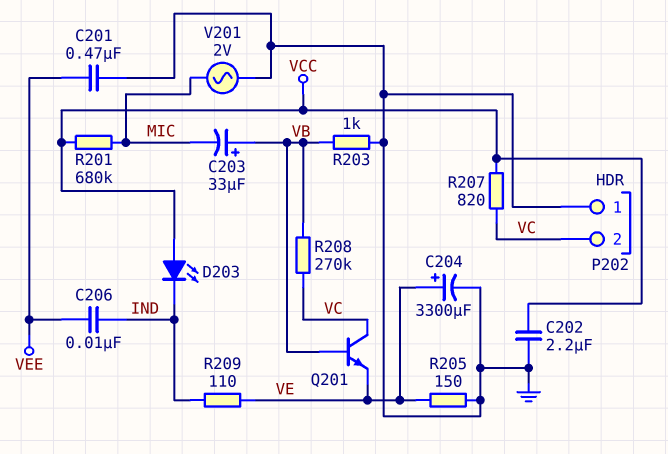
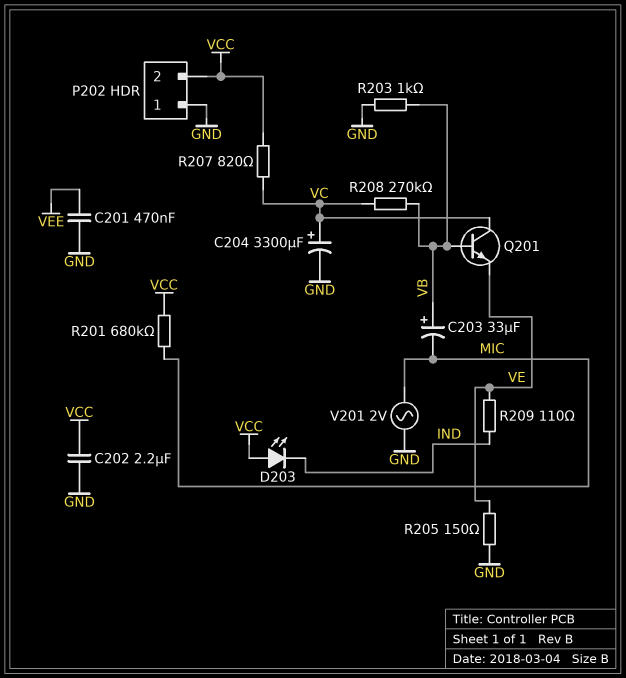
C204: 3300uF (plus VE, minus GND) -> 3300uF (plus VC, minus GND)
C206: 10nF (IND, VEE) -> none
P202 pin 2: VC -> VCC

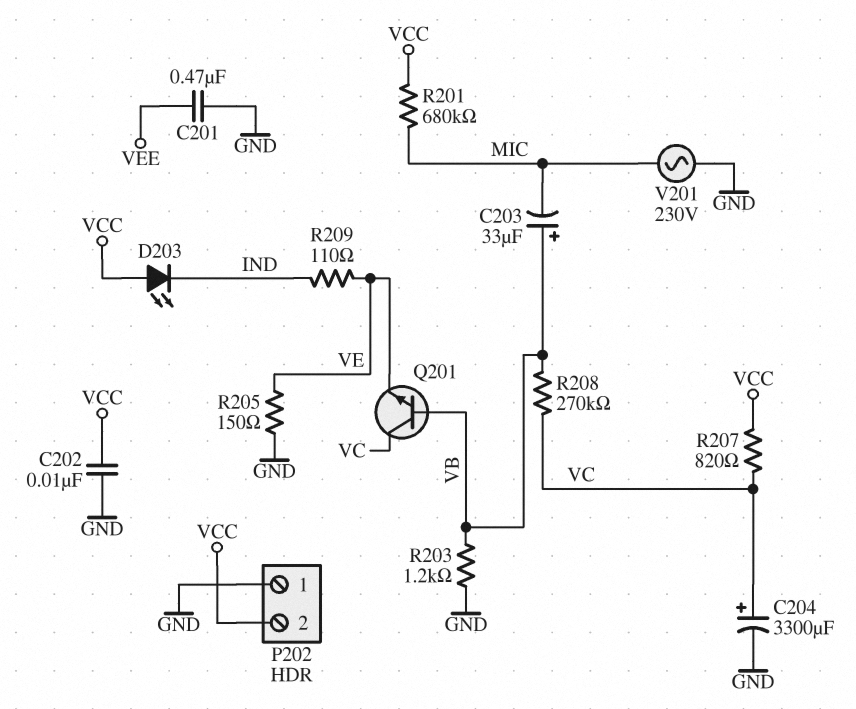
C202: 2.2uF (GND, VCC) -> 10nF (GND, VCC)
R203: 1k (GND, VB) -> 1.2k (GND, VB)
V201: AC 2V (GND, MIC) -> AC 230V (GND, MIC)

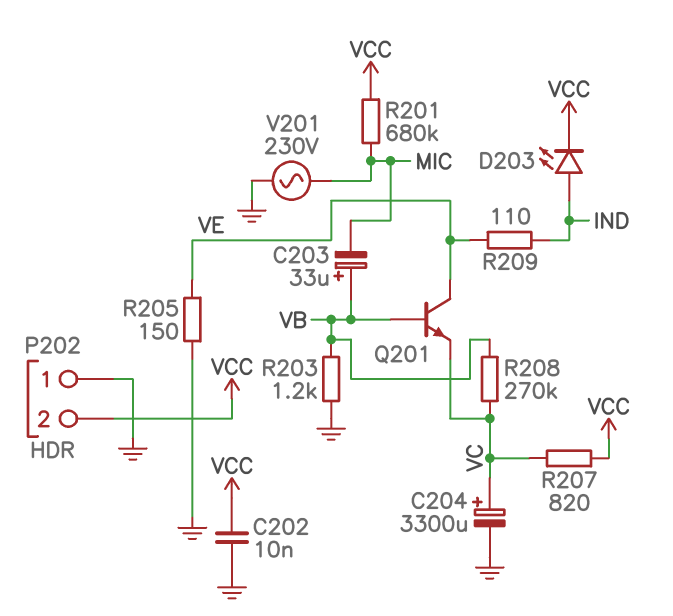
C201: 470nF (GND, VEE) -> none
D203: LED (A VCC, K IND) -> LED (A IND, K VCC)
Q201: NPN (B VB, C VC, E VE) -> NPN (B VB, C VE, E VC)

